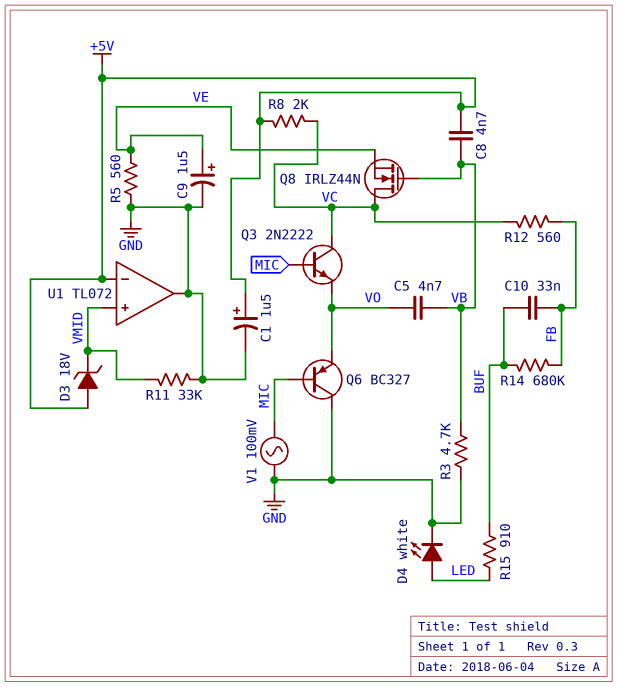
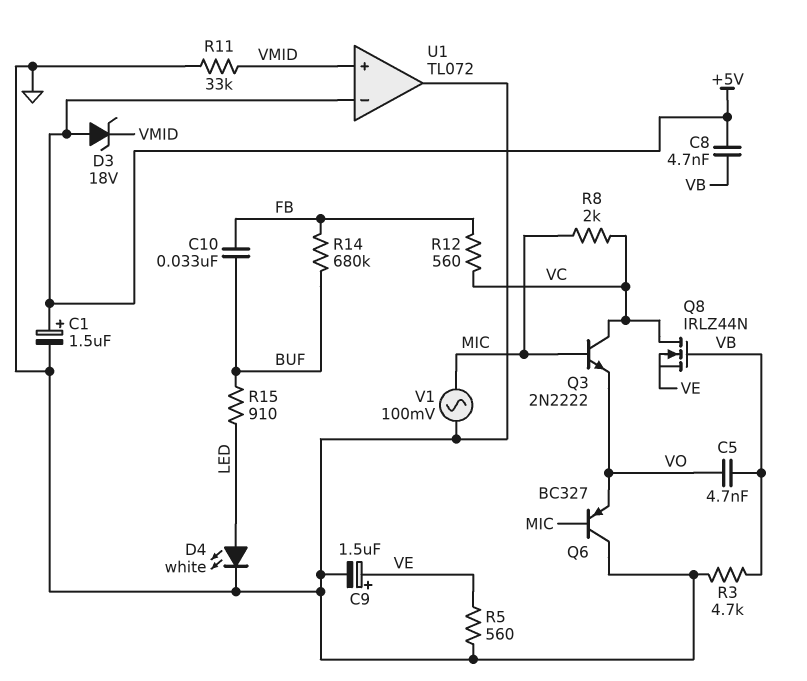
R8: 2k (+5V, VC) -> 2k (MIC, VC)

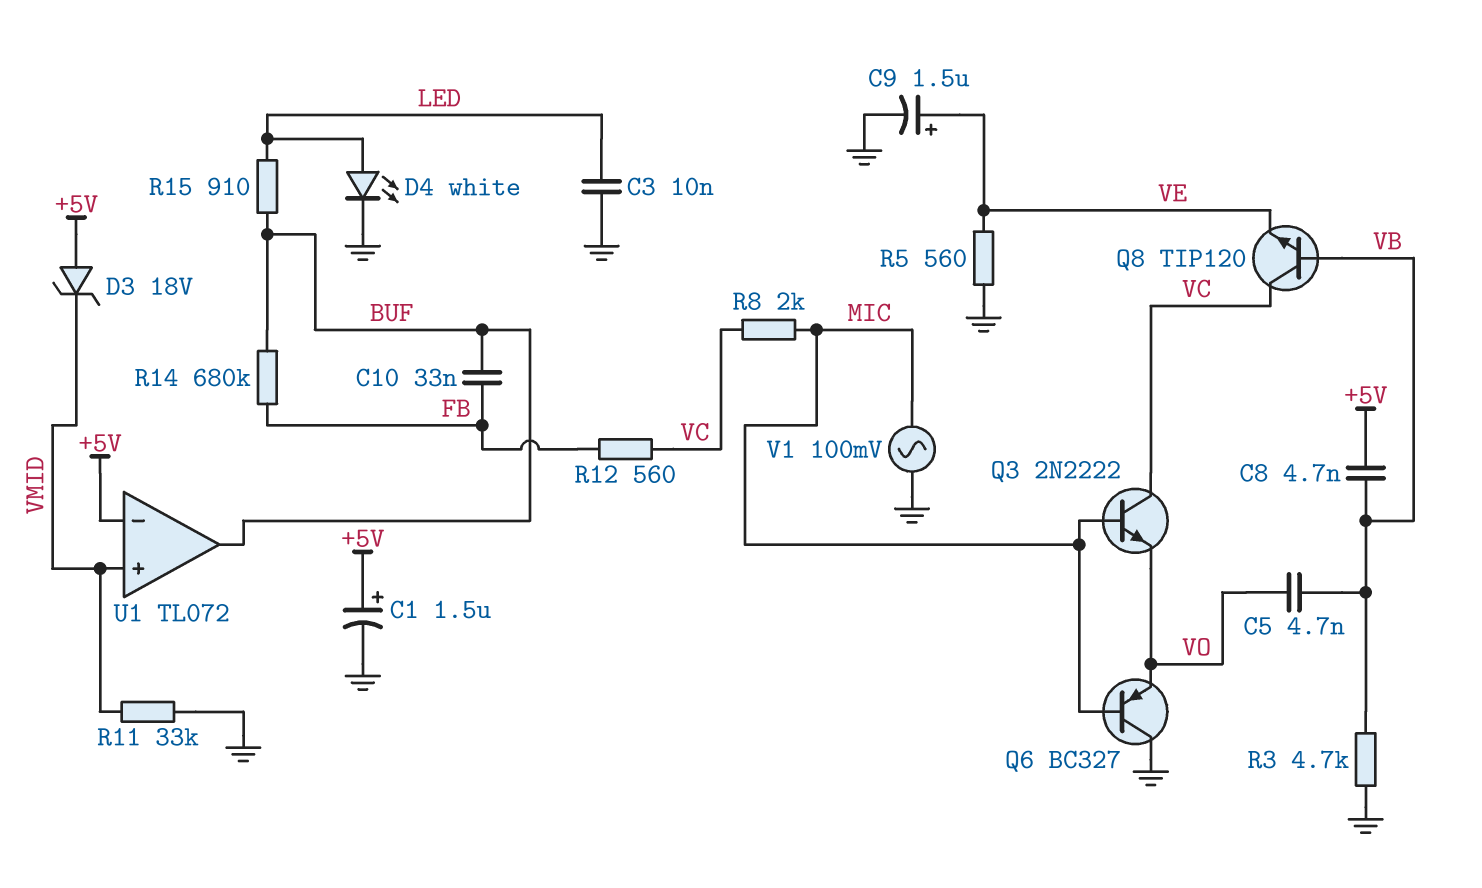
C3: none -> 10nF (GND, LED)
Q8: NMOS IRLZ44N (G VB, D VC, S VE) -> NPN TIP120 (B VB, C VC, E VE)
U1 pin out: GND -> BUF

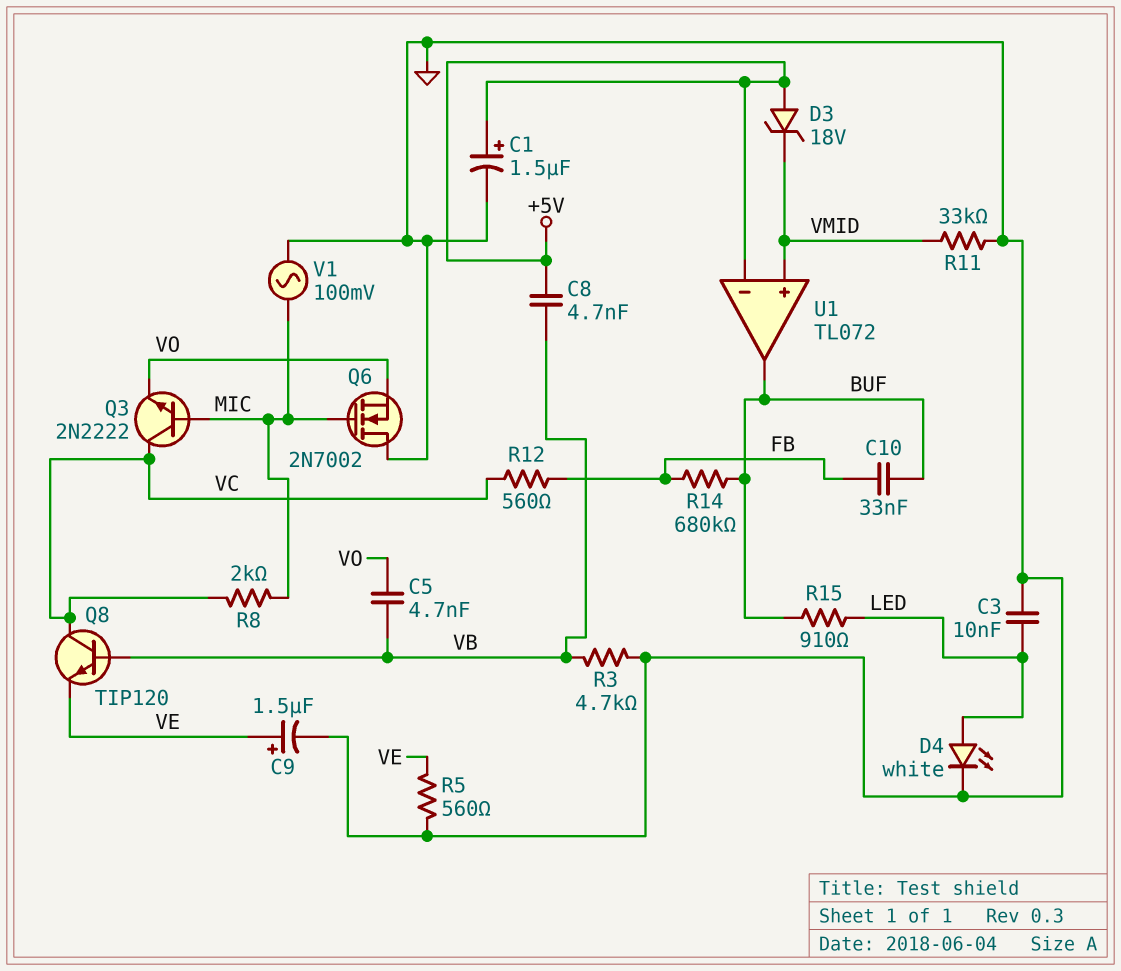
Q6: PNP BC327 (B MIC, C GND, E VO) -> NMOS 2N7002 (G MIC, D GND, S VO)

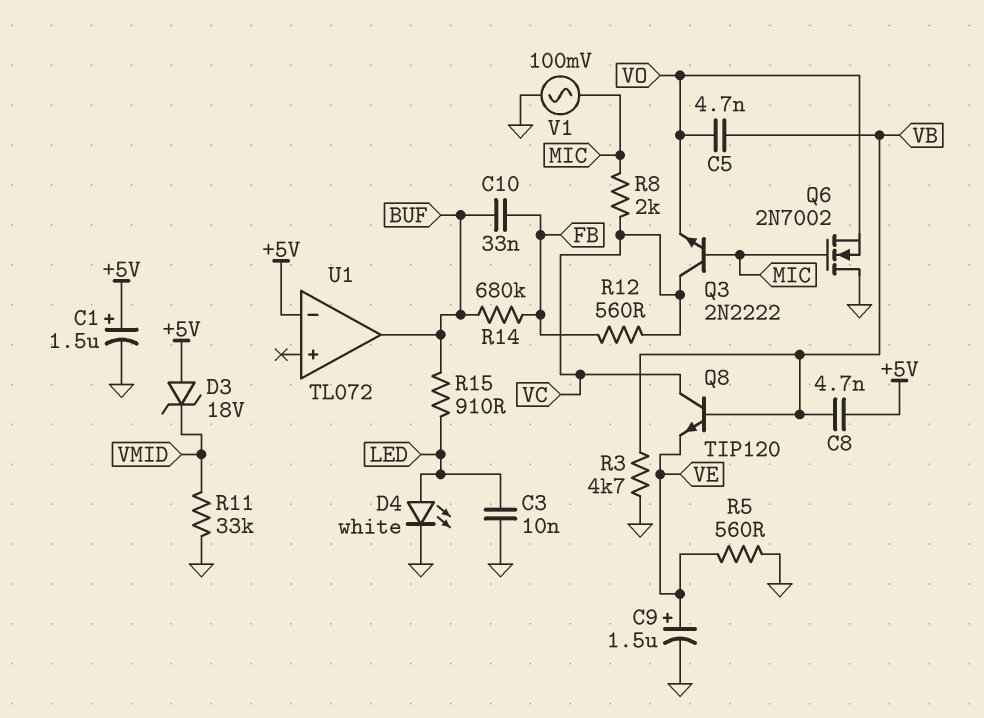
U1 pin in+: VMID -> none

